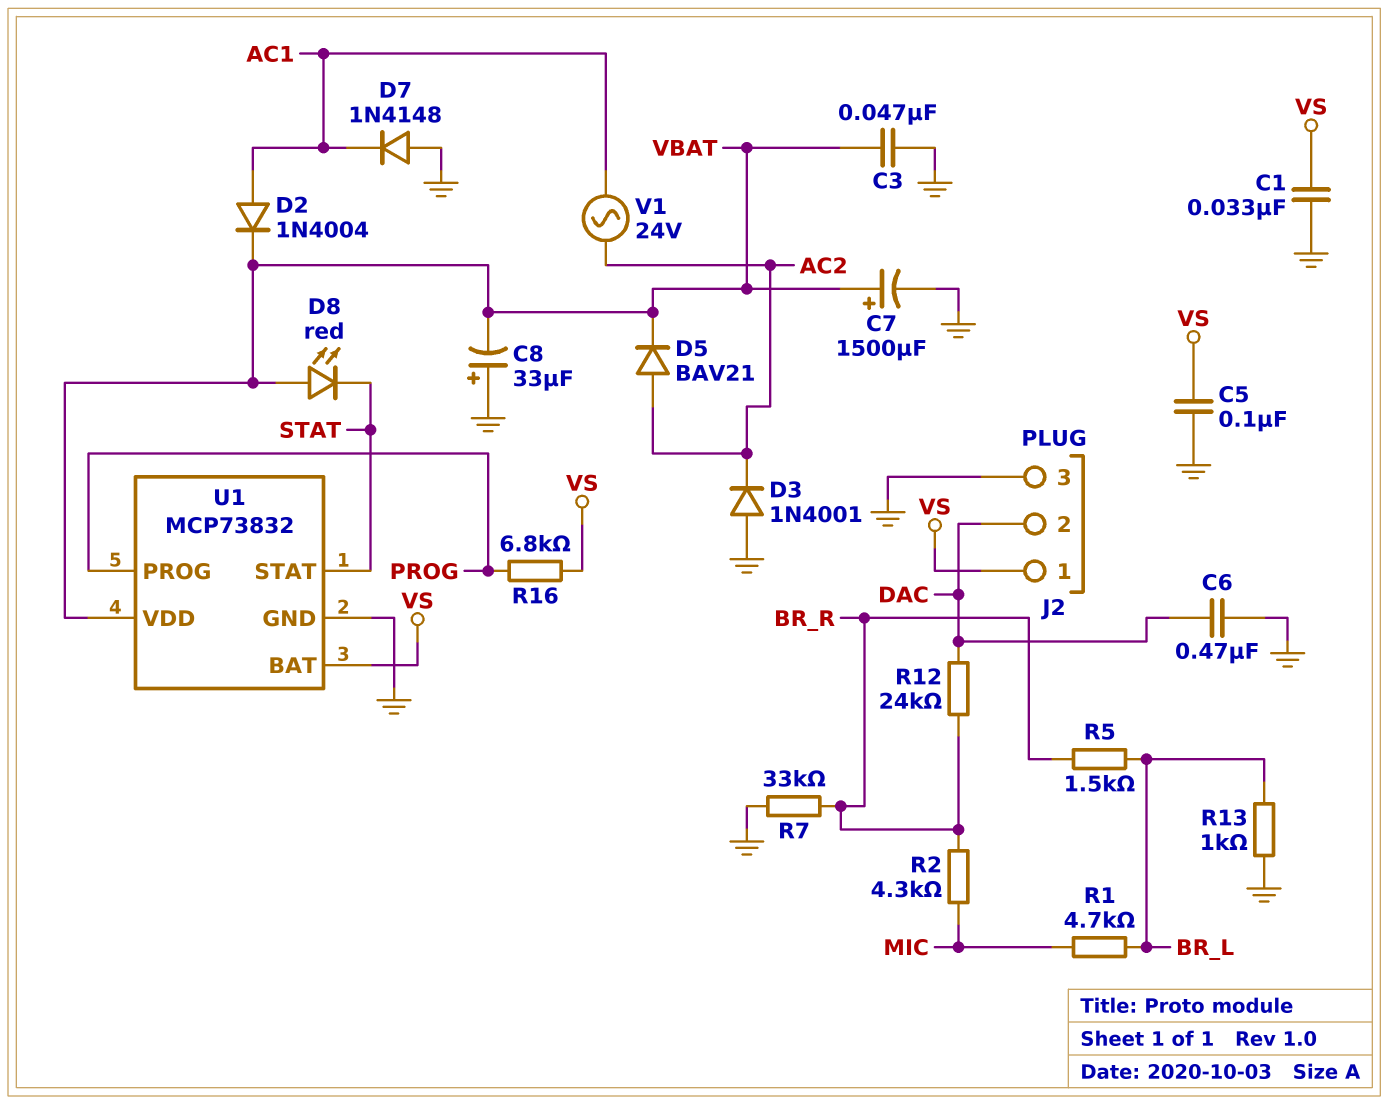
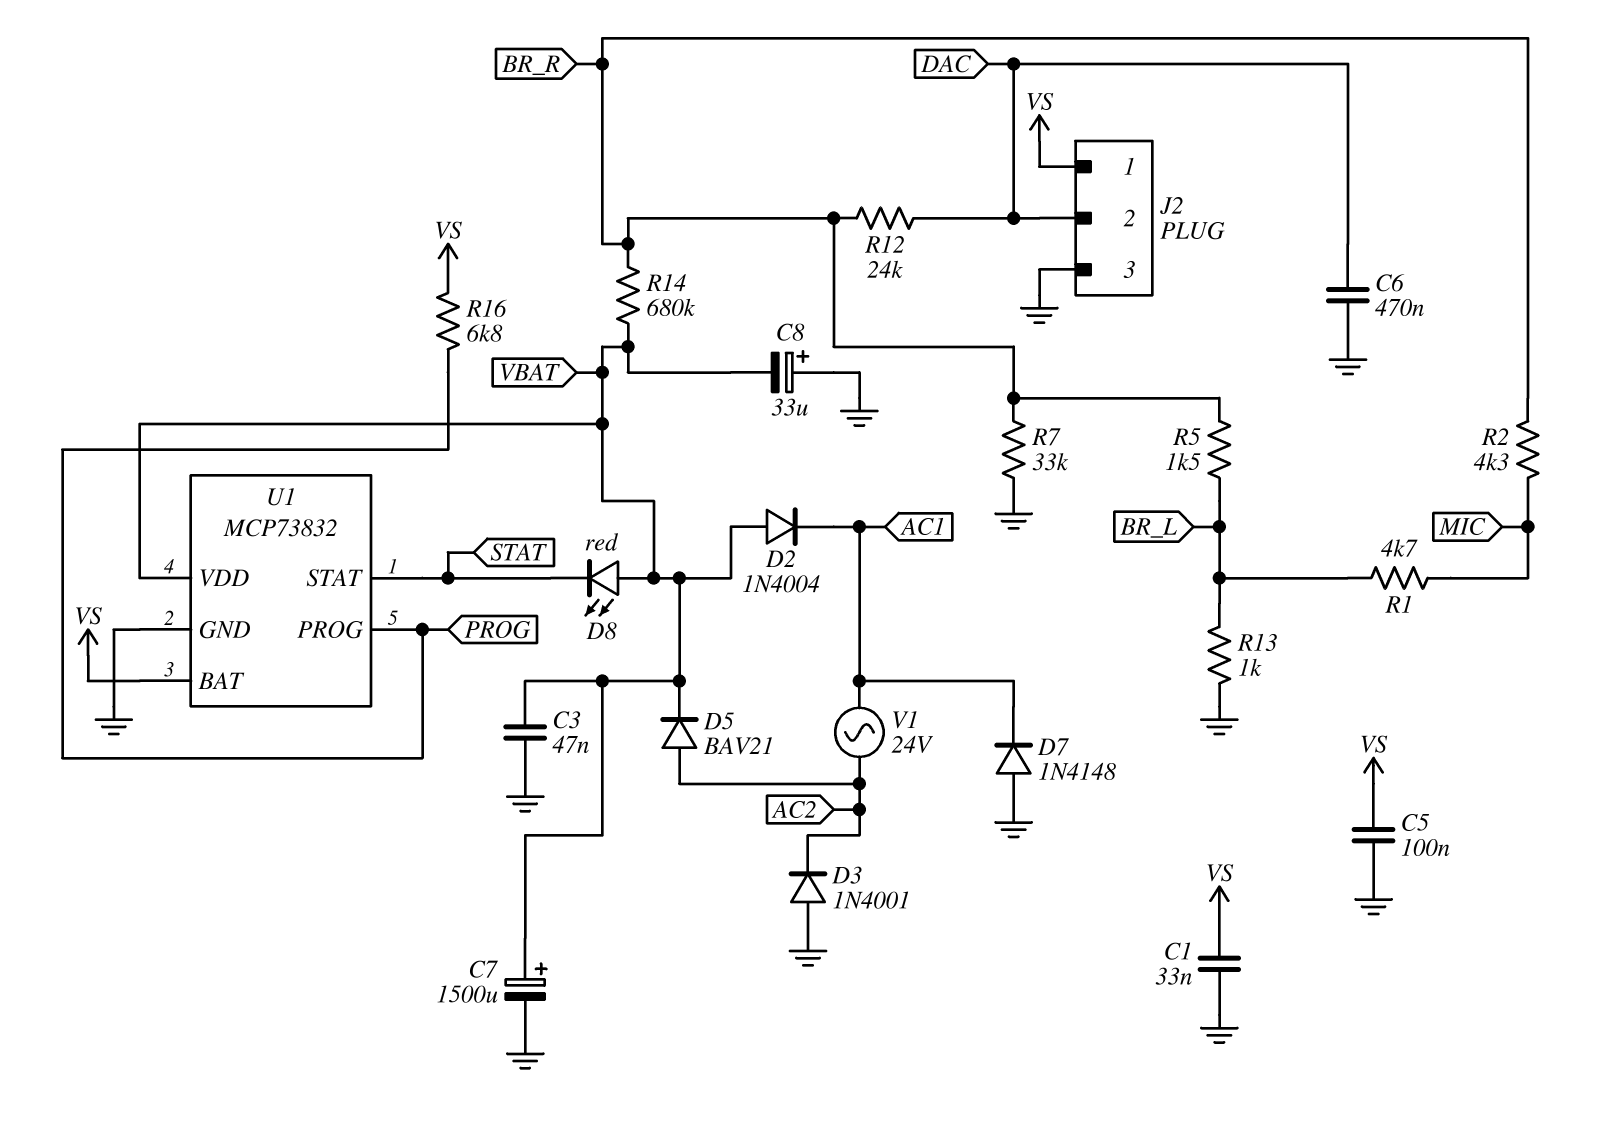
D2: diode 1N4004 (A AC1, K VBAT) -> diode 1N4004 (A VBAT, K AC1)
R14: none -> 680k (BR_R, VBAT)

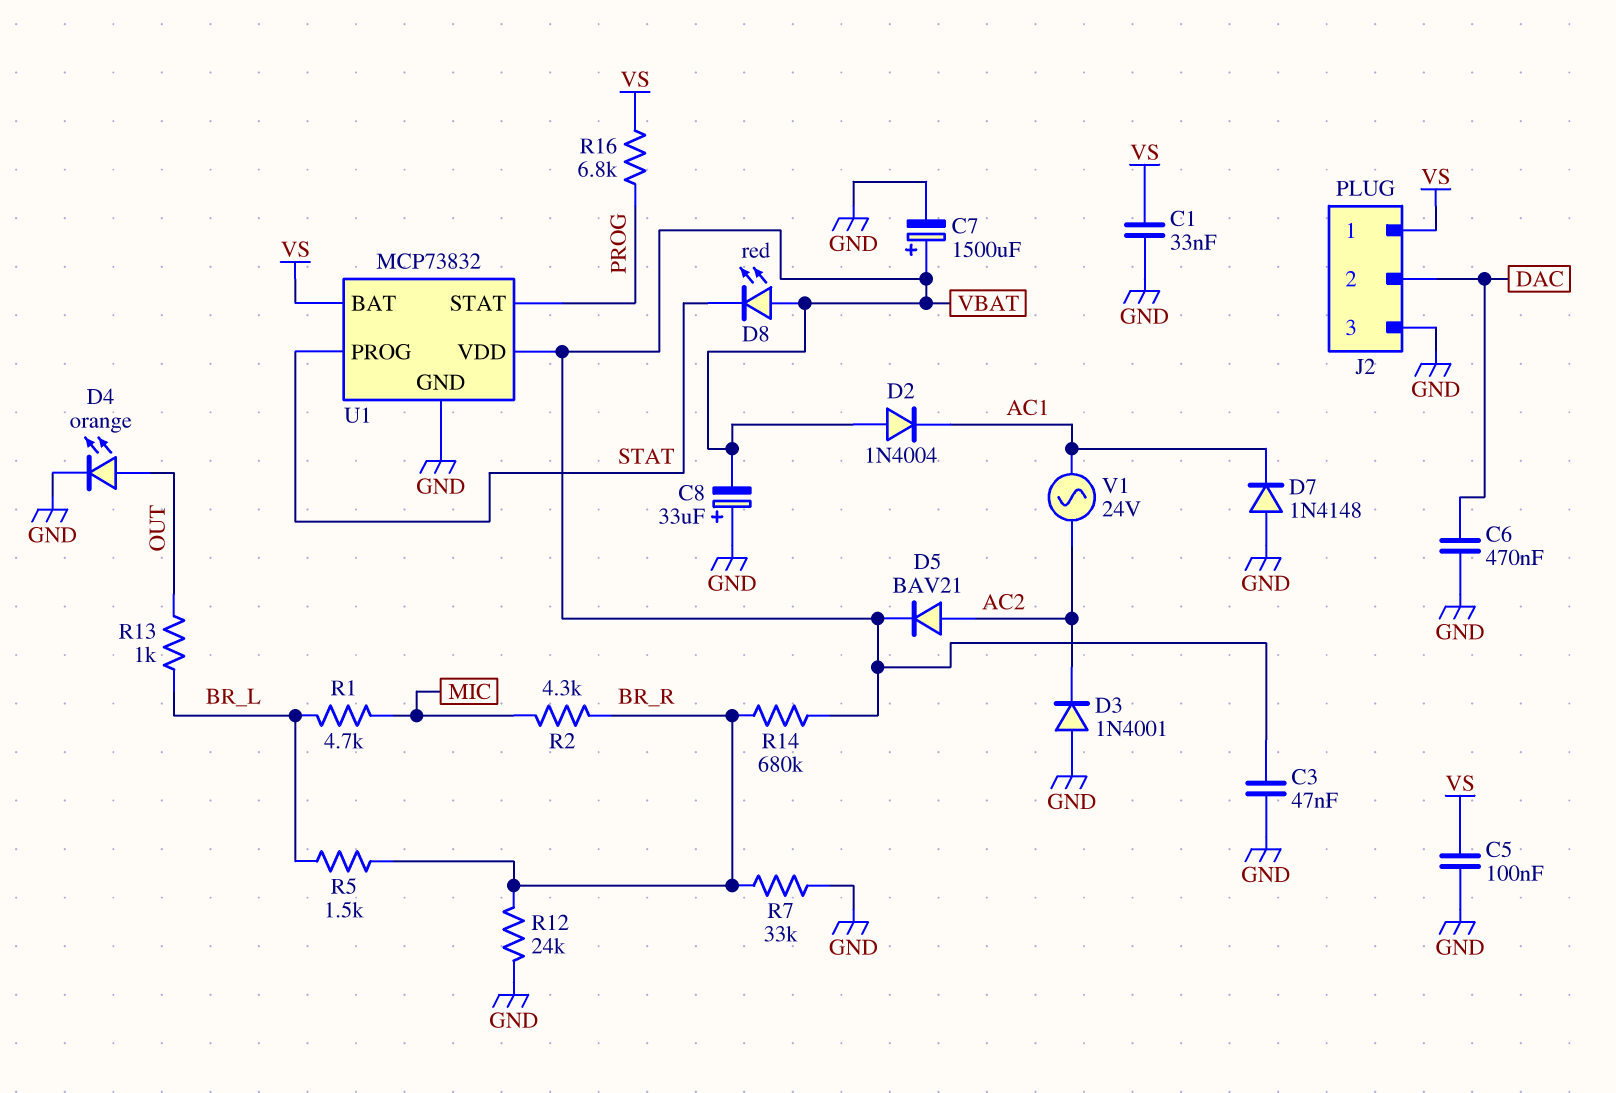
D4: none -> LED orange (A OUT, K GND)
R12: 24k (BR_R, DAC) -> 24k (BR_R, GND)
R13: 1k (BR_L, GND) -> 1k (BR_L, OUT)
U1 pin PROG: PROG -> STAT
U1 pin STAT: STAT -> PROG

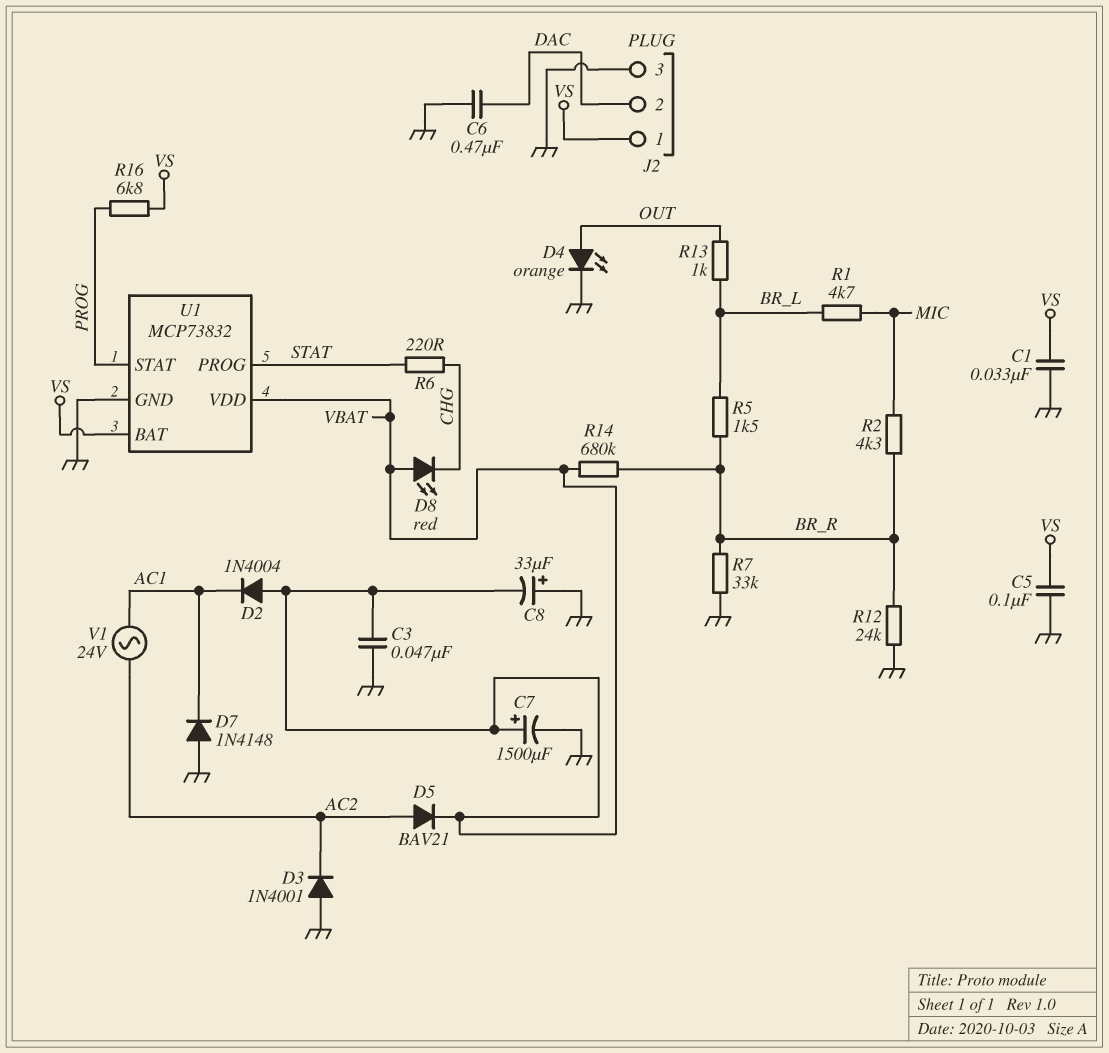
D8: LED red (A VBAT, K STAT) -> LED red (A VBAT, K CHG)
R6: none -> 220 (CHG, STAT)

